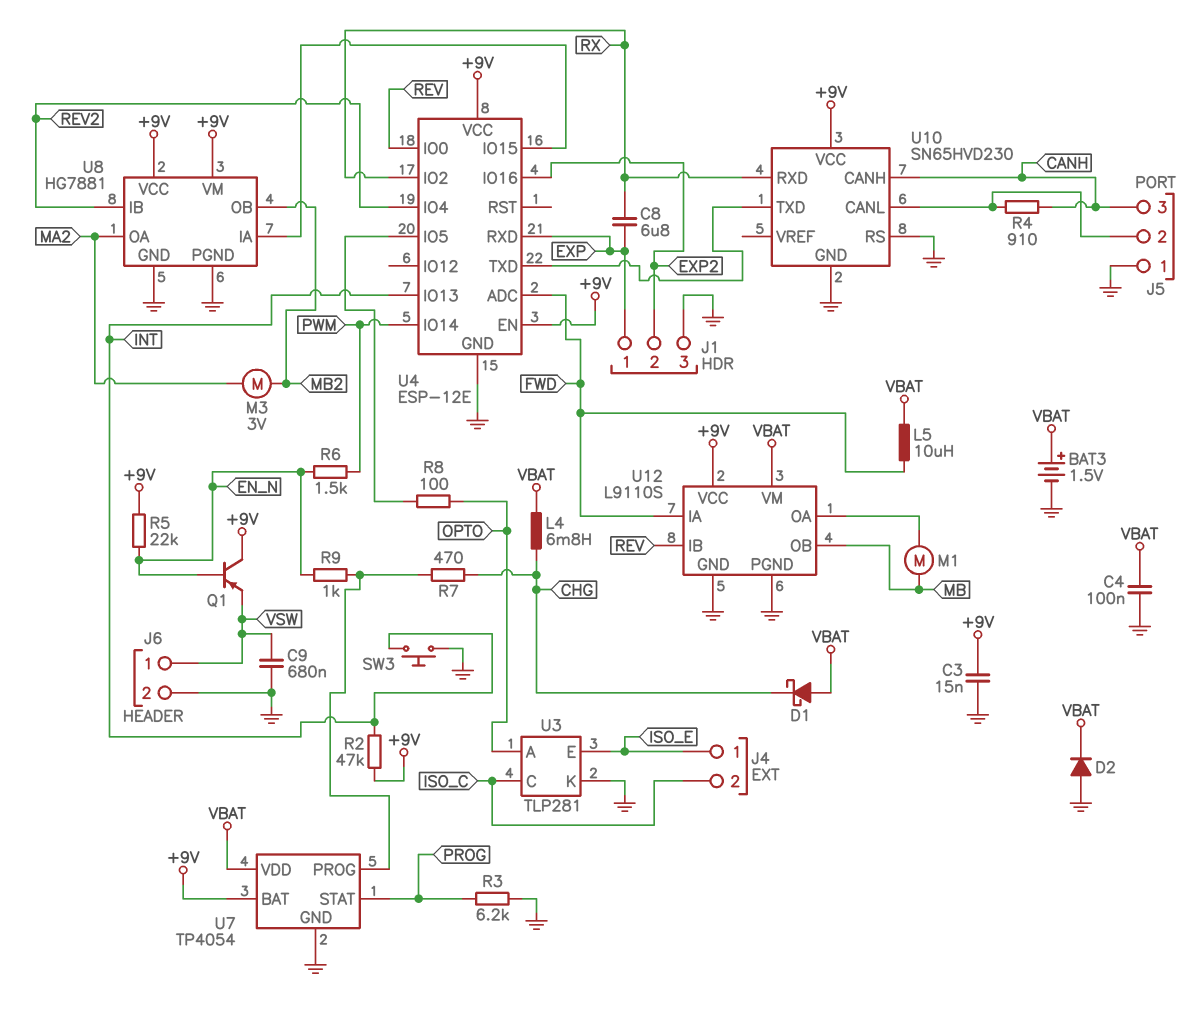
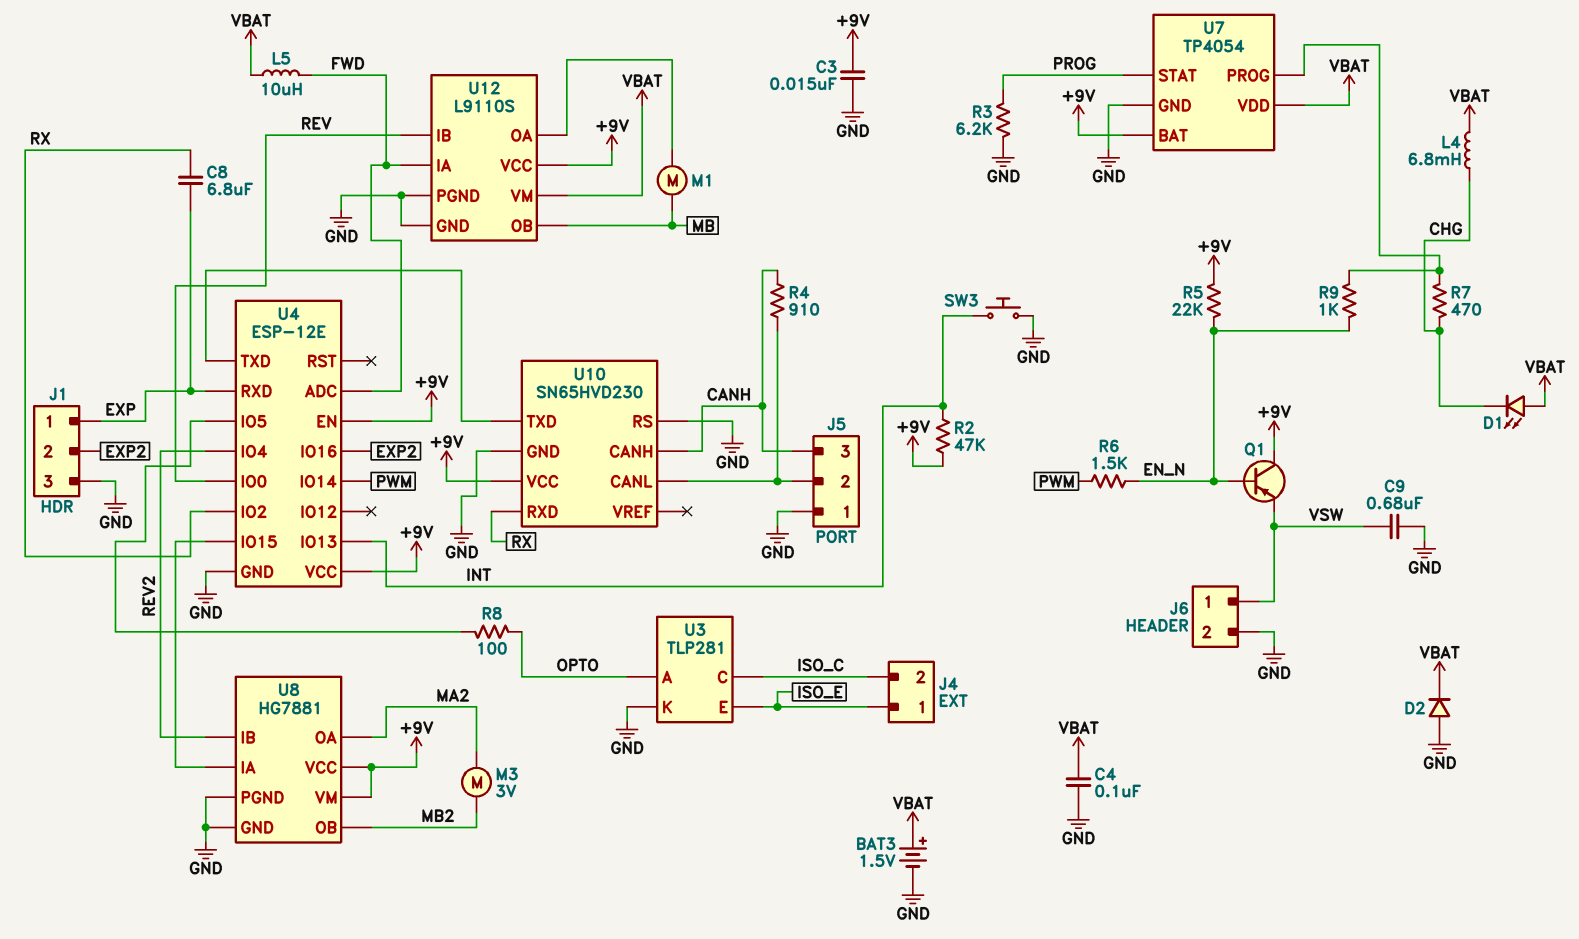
D1: schottky (A VBAT, K CHG) -> LED (A VBAT, K CHG)

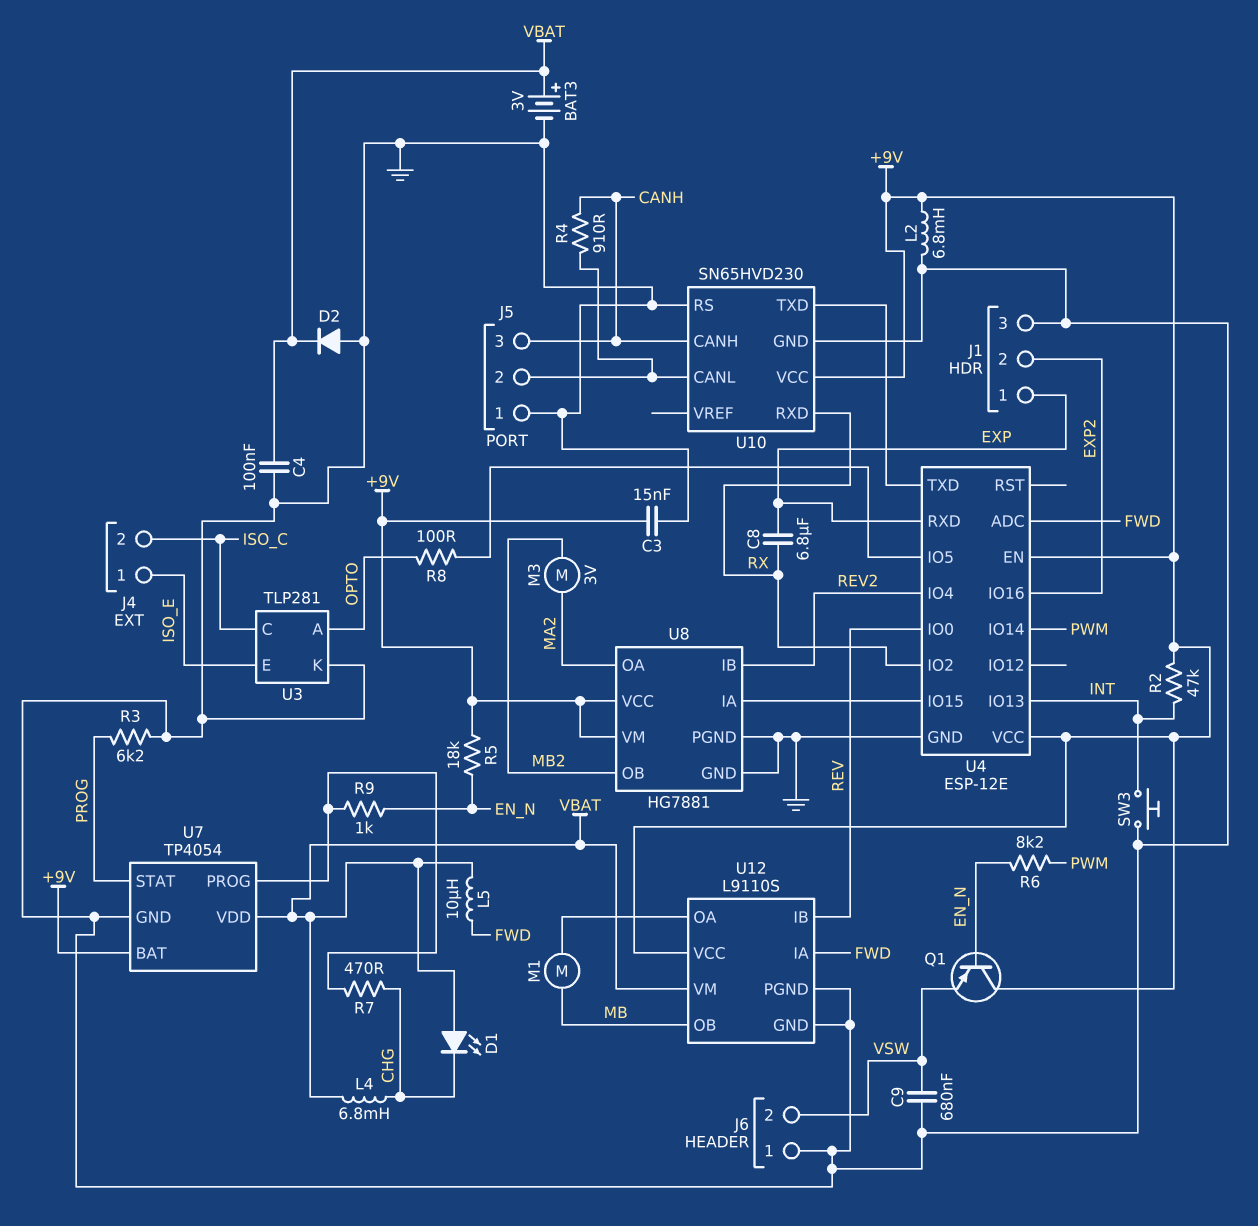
BAT3: 1.5V (plus VBAT, minus GND) -> 3V (plus VBAT, minus GND)
J6 pin 1: VSW -> GND
J6 pin 2: GND -> VSW
L2: none -> 6.8mH (+9V, GND)
R5: 22k (+9V, EN_N) -> 18k (+9V, EN_N)
R6: 1.5k (EN_N, PWM) -> 8.2k (EN_N, PWM)

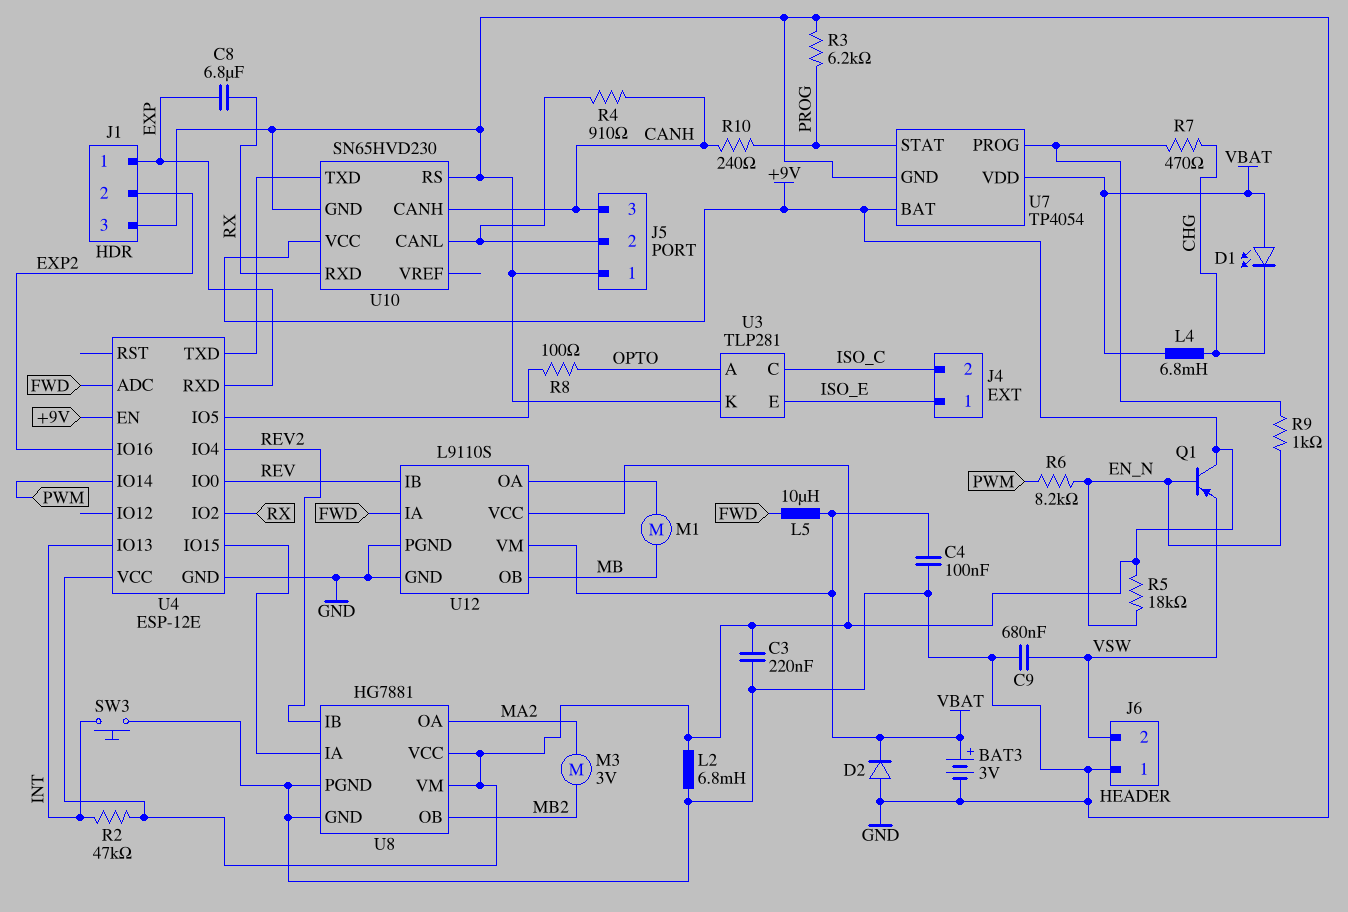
C3: 15nF (+9V, GND) -> 220nF (+9V, GND)
R10: none -> 240 (CANH, PROG)

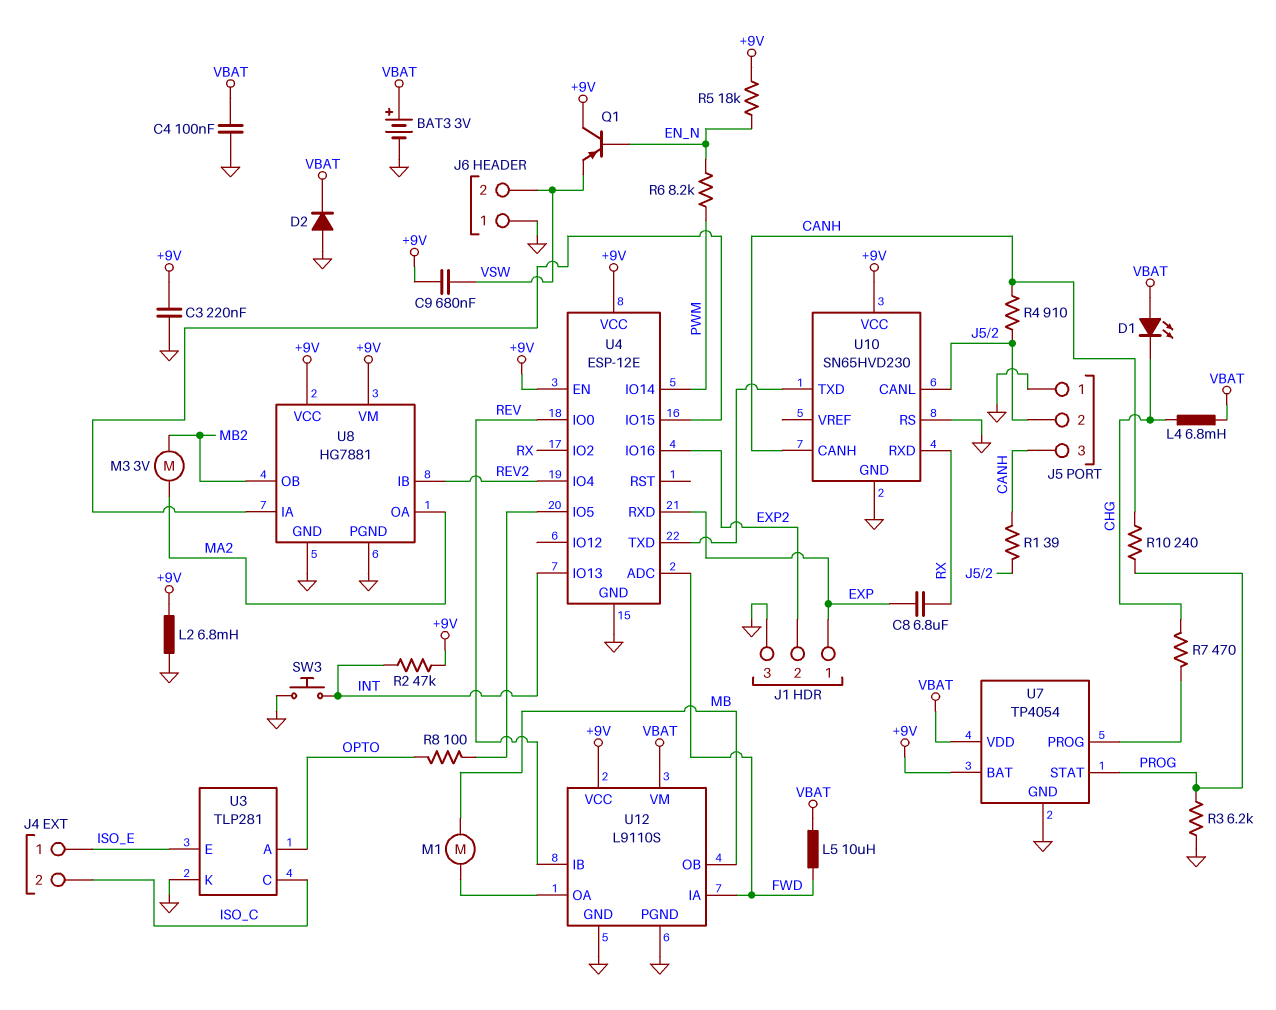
C9: 680nF (GND, VSW) -> 680nF (+9V, VSW)
R1: none -> 39 (CANH, J5/2)
R9: 1k (EN_N, U7/PROG) -> none

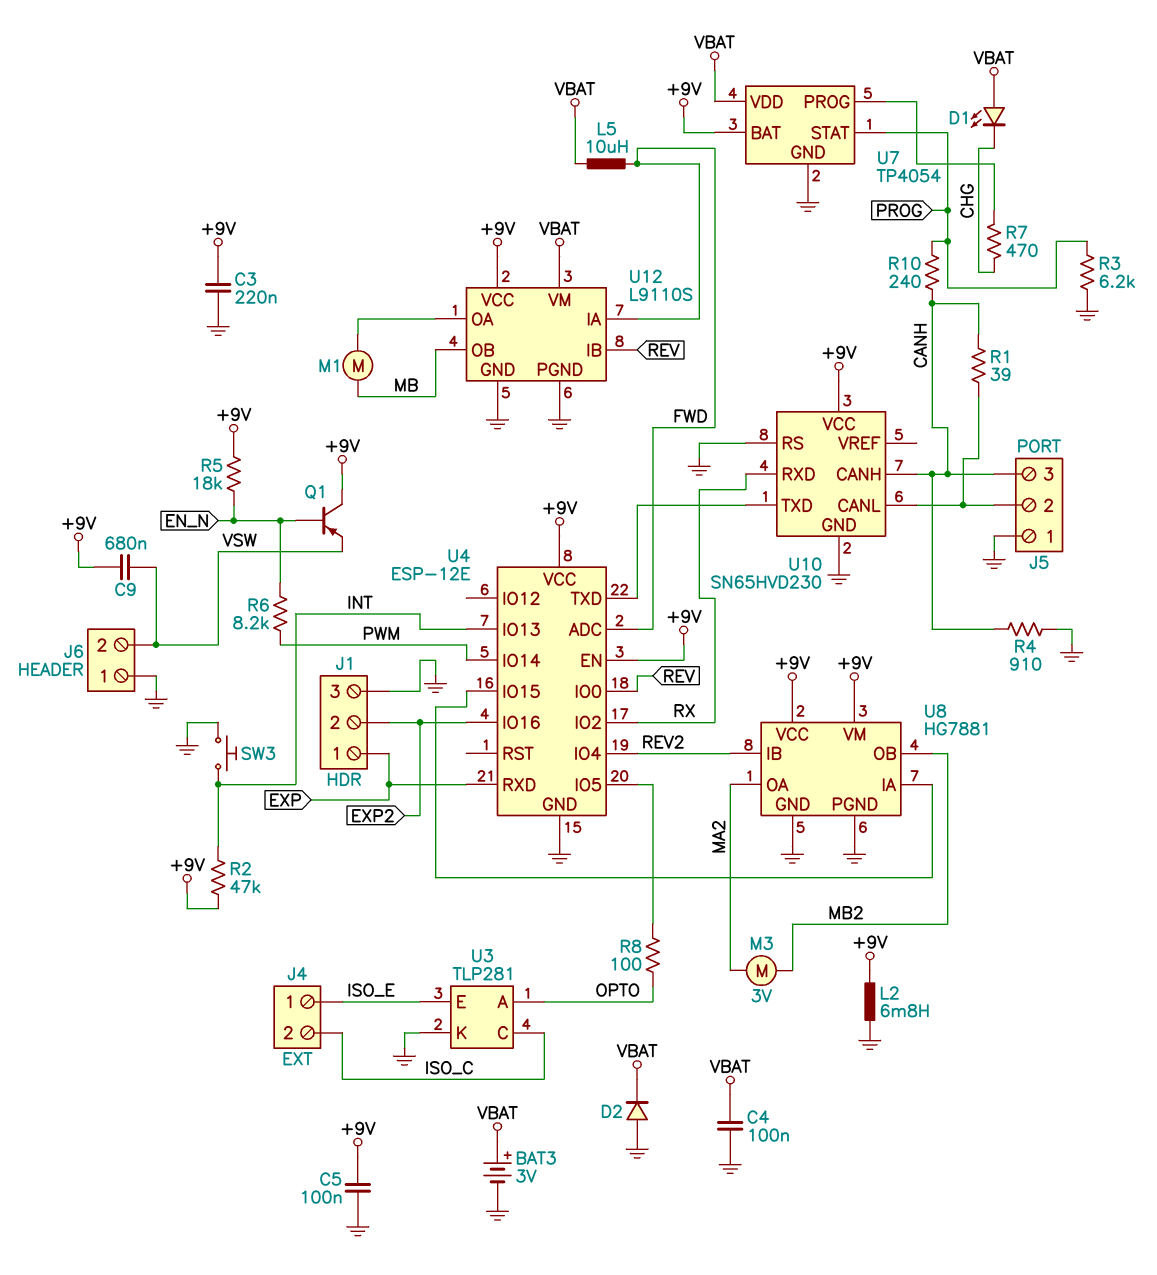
C5: none -> 100nF (+9V, GND)
C8: 6.8uF (EXP, RX) -> none
L4: 6.8mH (CHG, VBAT) -> none
R4: 910 (CANH, J5/2) -> 910 (CANH, GND)

